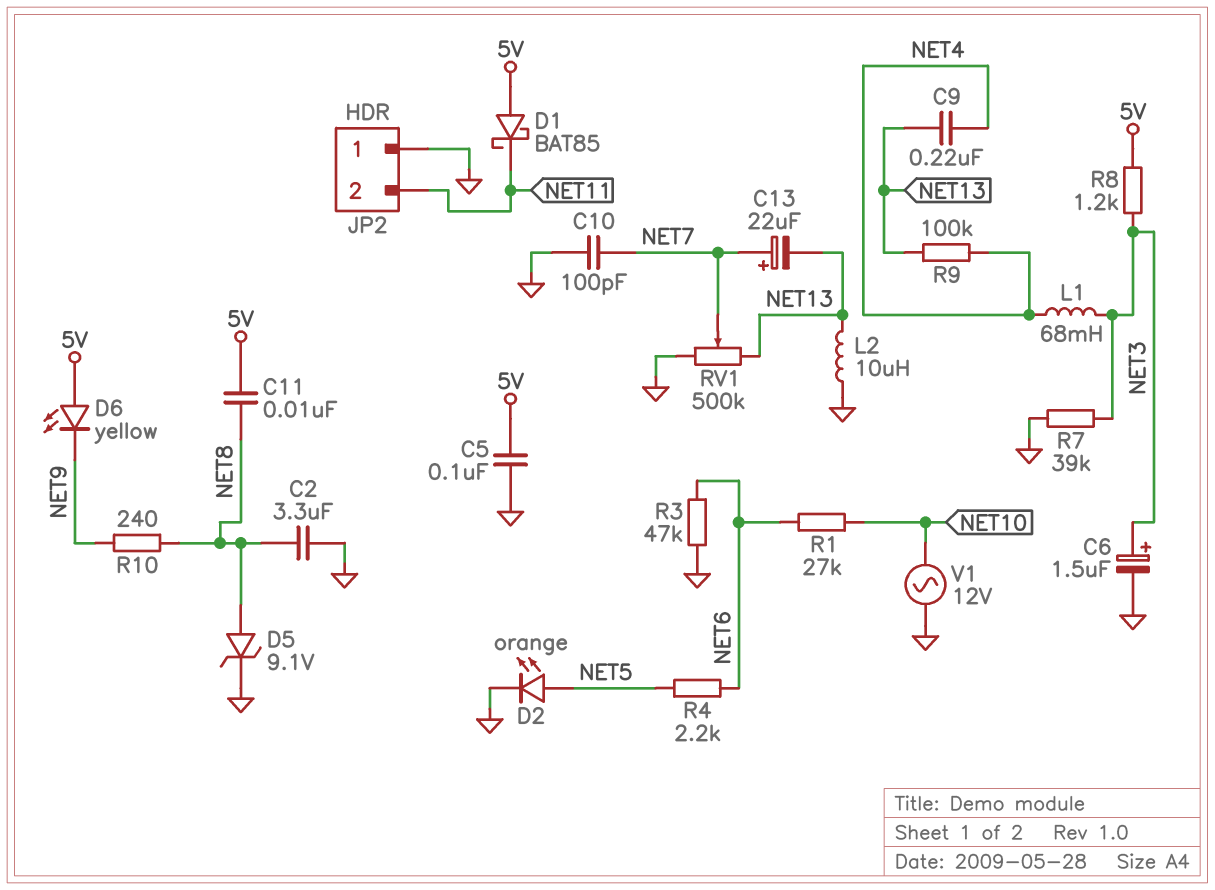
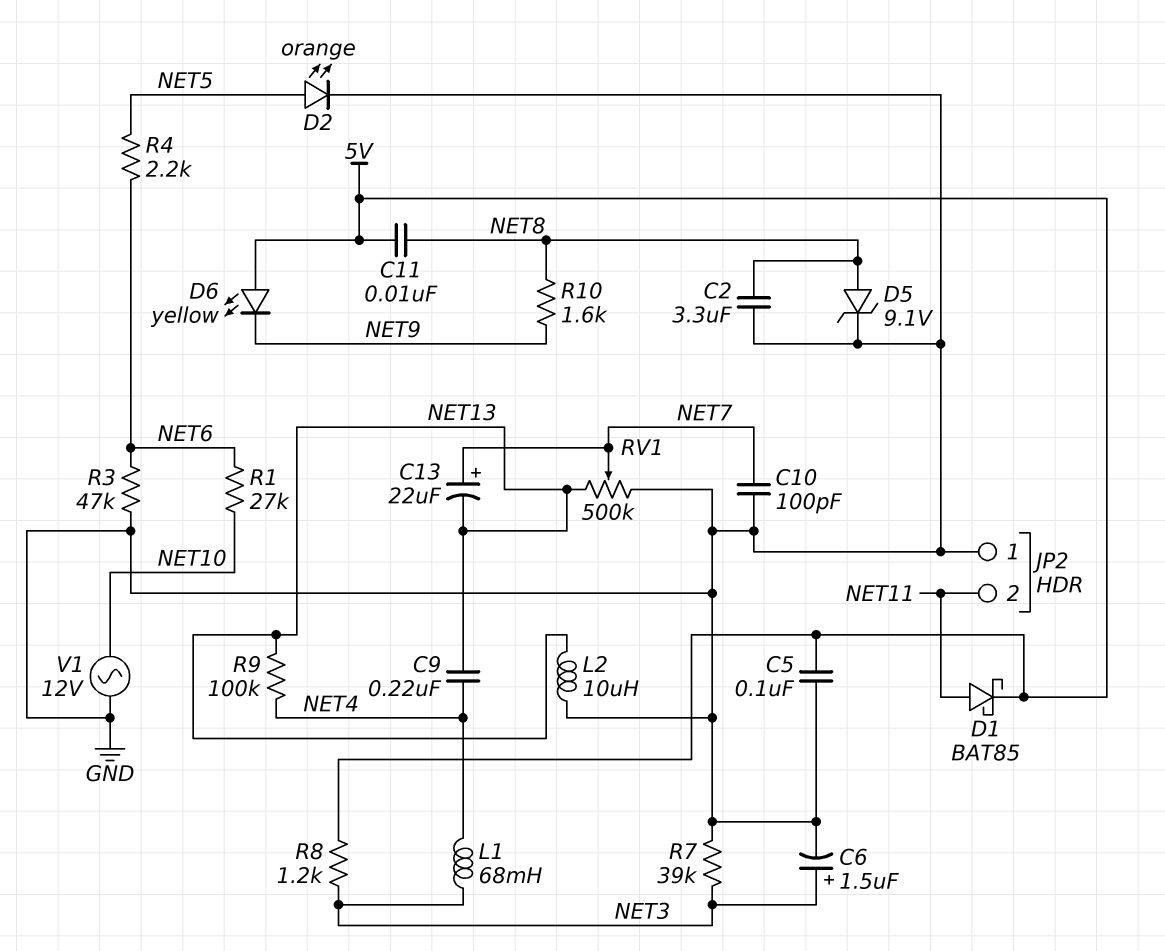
D1: schottky BAT85 (A 5V, K NET11) -> schottky BAT85 (A NET11, K 5V)
R10: 240 (NET8, NET9) -> 1.6k (NET8, NET9)

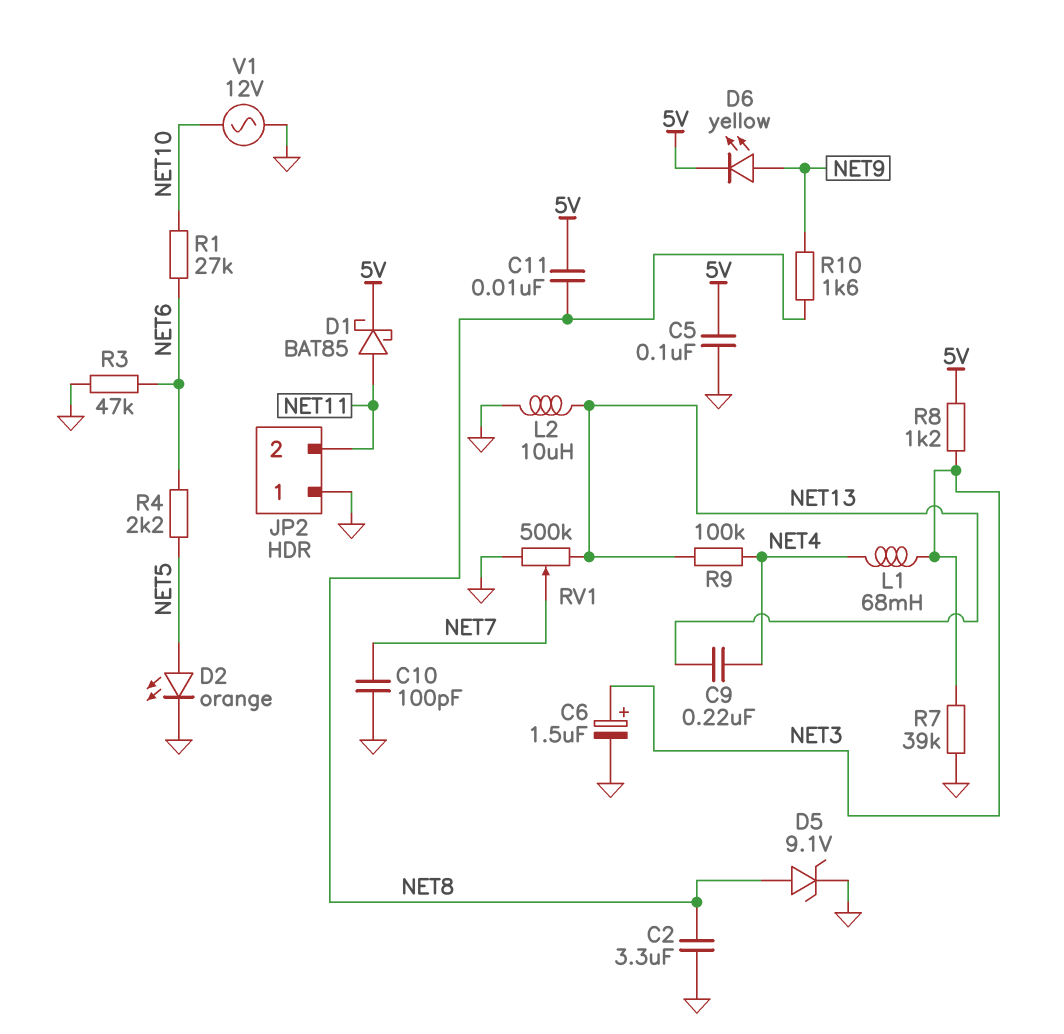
C13: 22uF (plus NET7, minus NET13) -> none
D6: LED yellow (A 5V, K NET9) -> LED yellow (A NET9, K 5V)

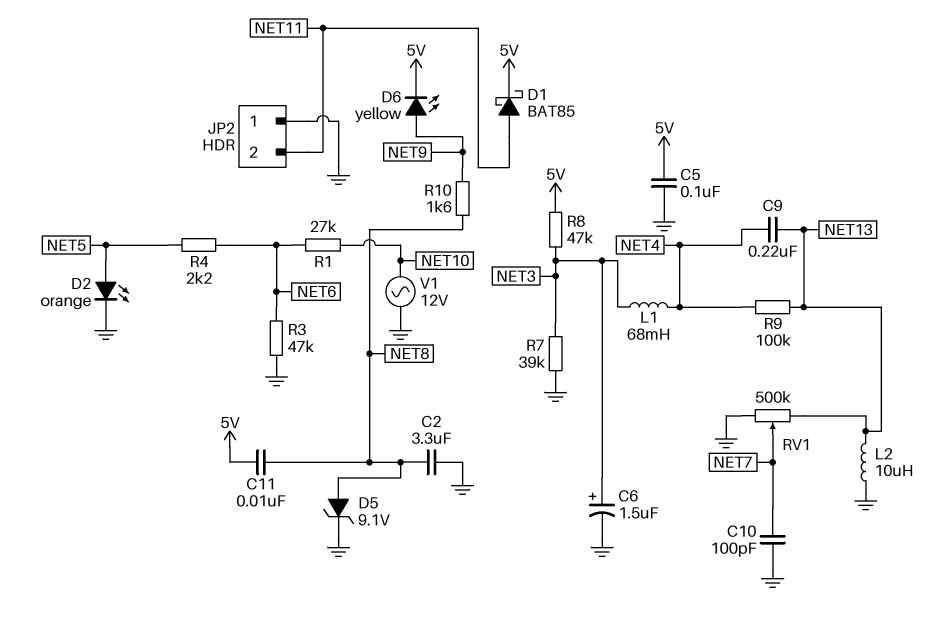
R8: 1.2k (5V, NET3) -> 47k (5V, NET3)

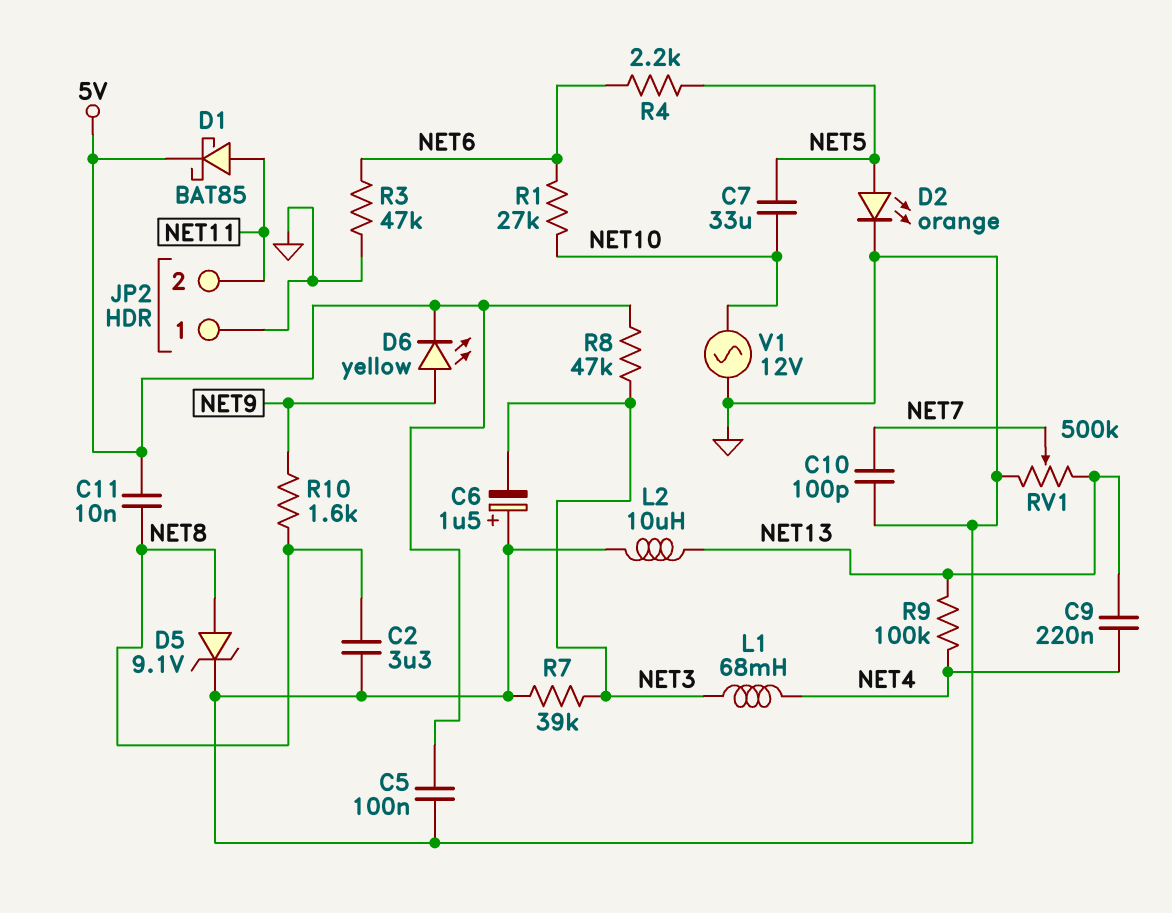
C6: 1.5uF (plus NET3, minus GND) -> 1.5uF (plus GND, minus NET3)
C7: none -> 33uF (NET5, NET10)

